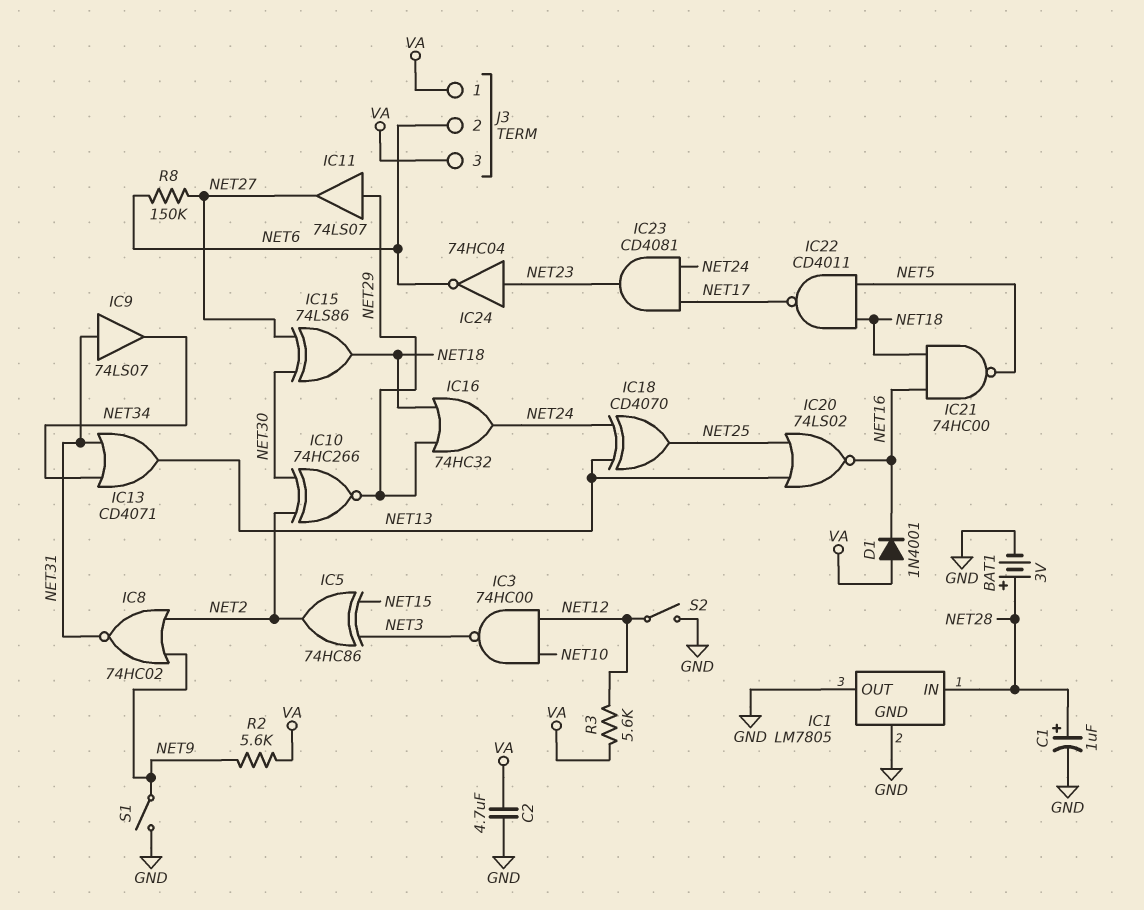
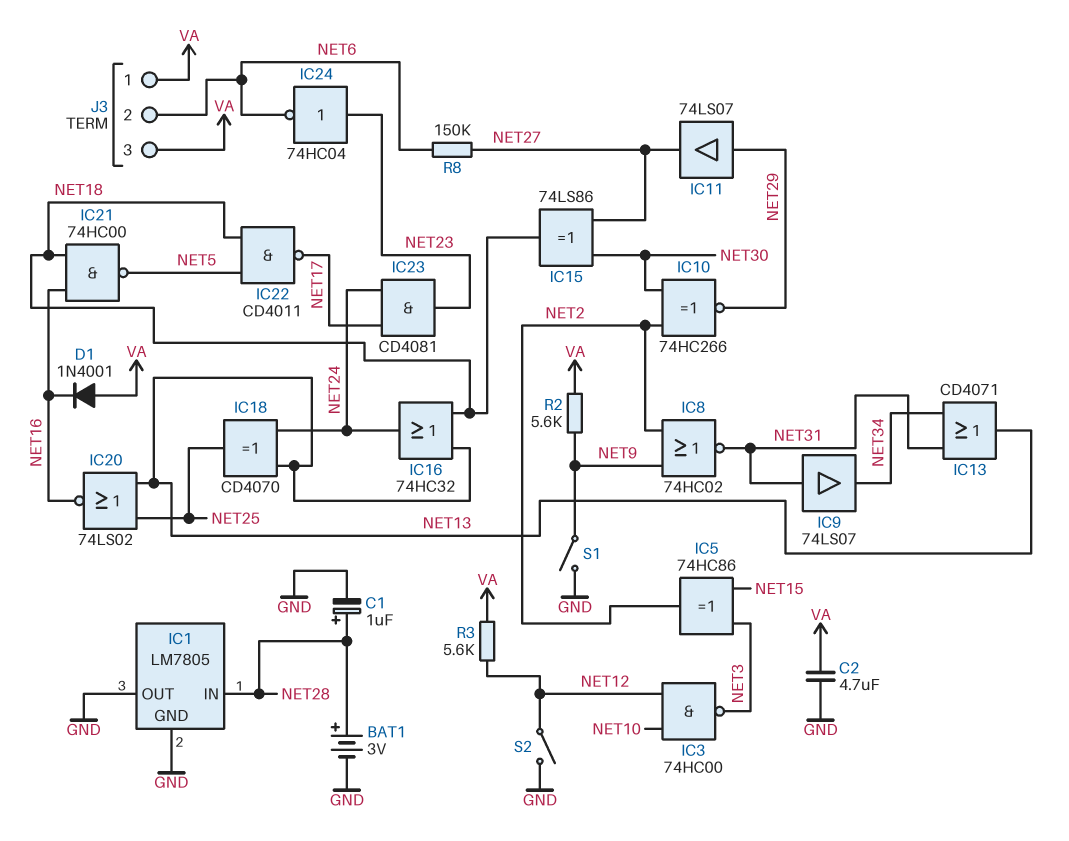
IC16: OR 74HC32 (in NET18, in NET29, out NET24) -> OR 74HC32 (in NET13, in NET18, out NET24)

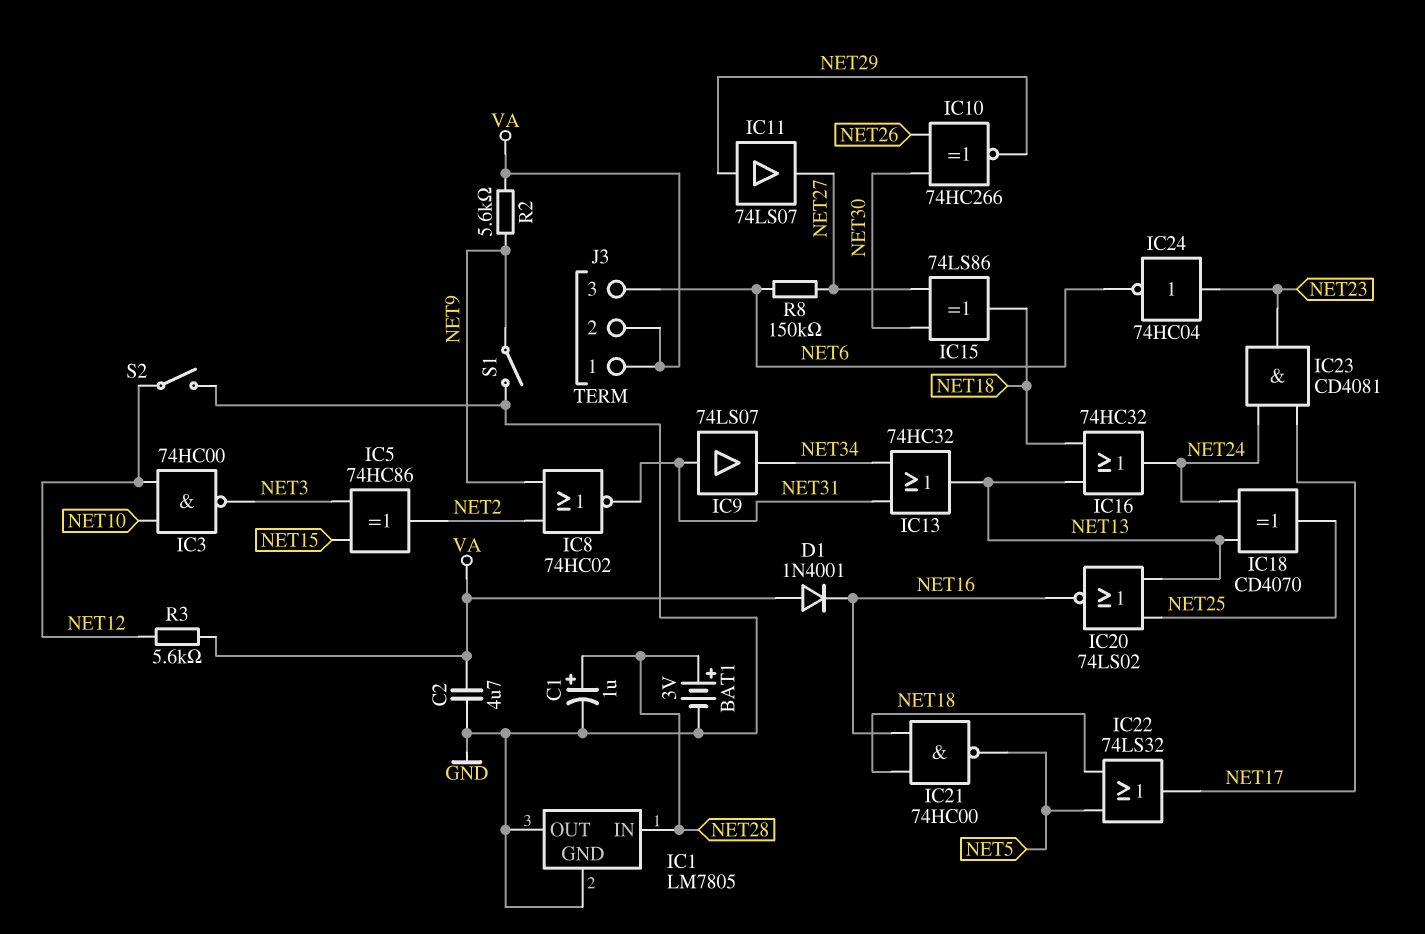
IC10: XNOR 74HC266 (in NET2, in NET30, out NET29) -> XNOR 74HC266 (in NET26, in NET30, out NET29)
IC13: OR CD4071 (in NET31, in NET34, out NET13) -> OR 74HC32 (in NET31, in NET34, out NET13)
IC22: NAND CD4011 (in NET5, in NET18, out NET17) -> OR 74LS32 (in NET5, in NET18, out NET17)
J3 pin 2: NET6 -> VA
J3 pin 3: VA -> NET6

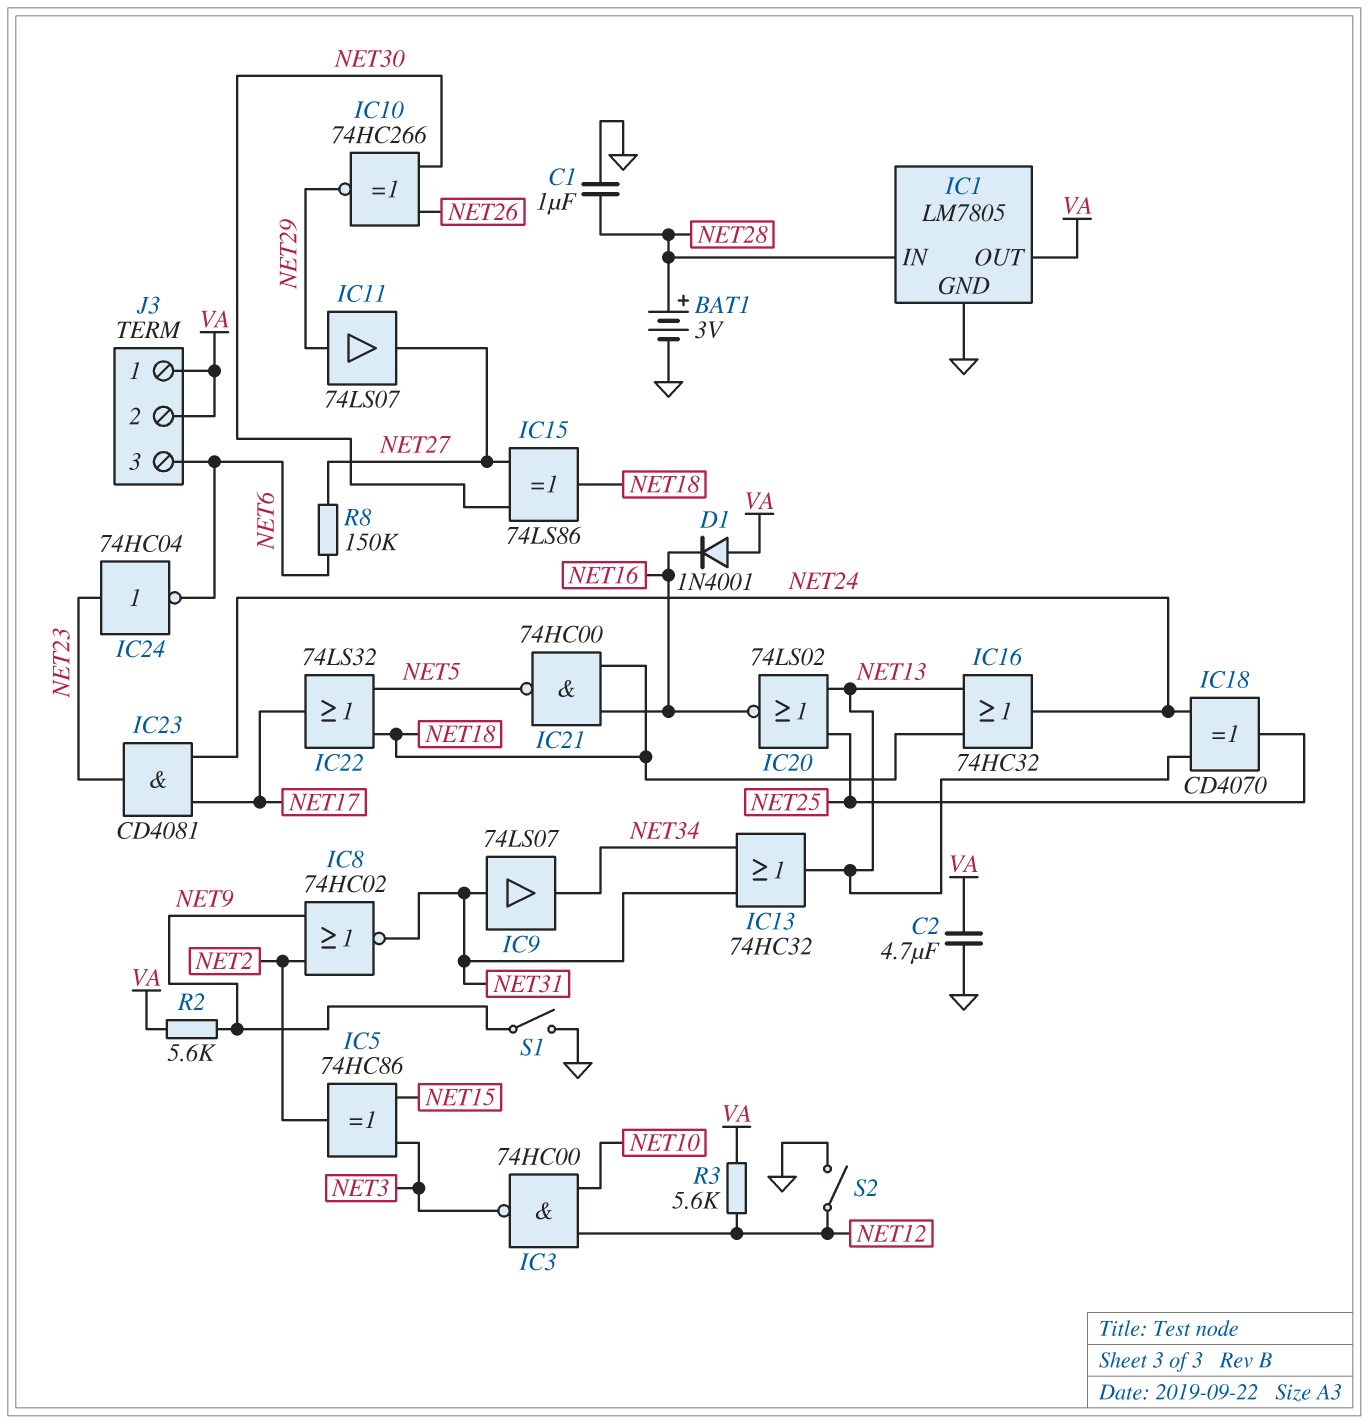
C1: 1uF (plus NET28, minus GND) -> 1uF (GND, NET28)
IC1 pin OUT: GND -> VA

